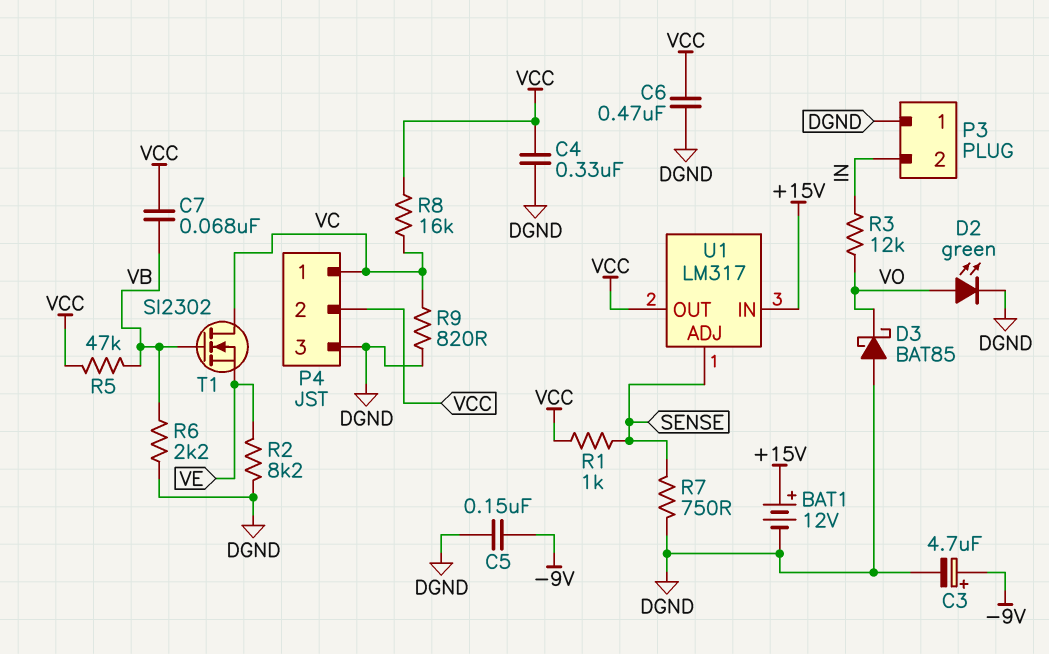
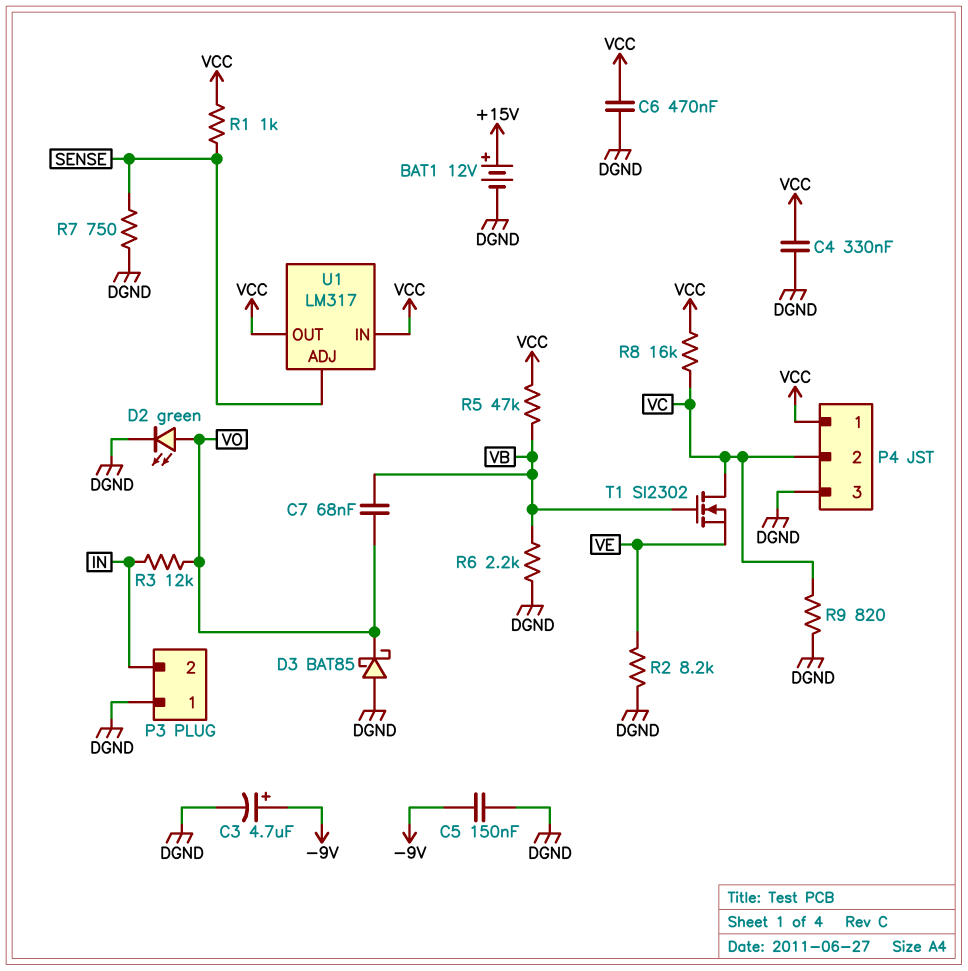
C7: 68nF (VB, VCC) -> 68nF (VB, VO)
P4 pin 1: VC -> VCC
P4 pin 2: VCC -> VC
U1 pin IN: +15V -> VCC

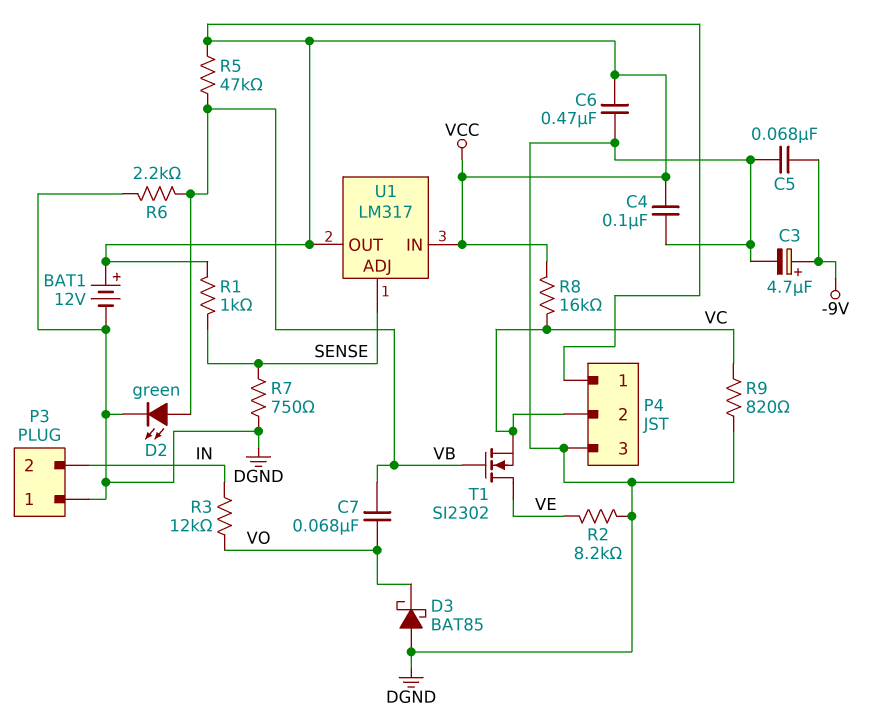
BAT1: 12V (plus +15V, minus DGND) -> 12V (plus VCC, minus DGND)
C4: 330nF (DGND, VCC) -> 100nF (DGND, VCC)
C5: 150nF (-9V, DGND) -> 68nF (-9V, DGND)
D2: LED green (A VO, K DGND) -> LED green (A VB, K DGND)
T1: NMOS SI2302 (G VB, D VC, S VE) -> NMOS SI2302 (G VB, D VE, S VC)

